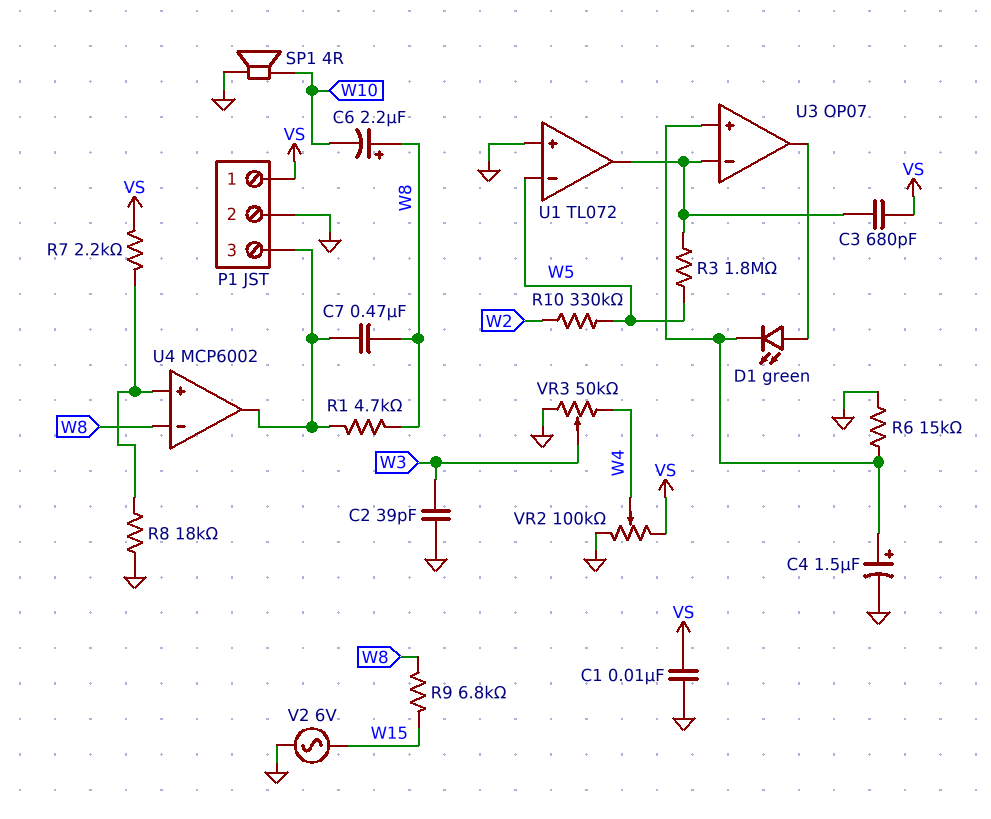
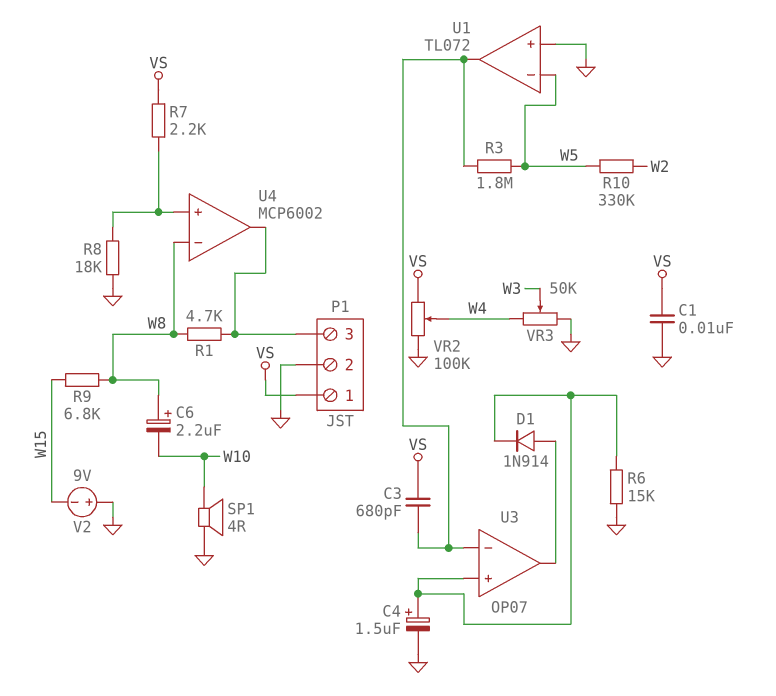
C2: 39pF (GND, W3) -> none
C7: 470nF (P1/3, W8) -> none
D1: LED green (A U3/out, K U3/in+) -> diode 1N914 (A U3/out, K U3/in+)
V2: AC 6V (GND, W15) -> 9V (plus GND, minus W15)

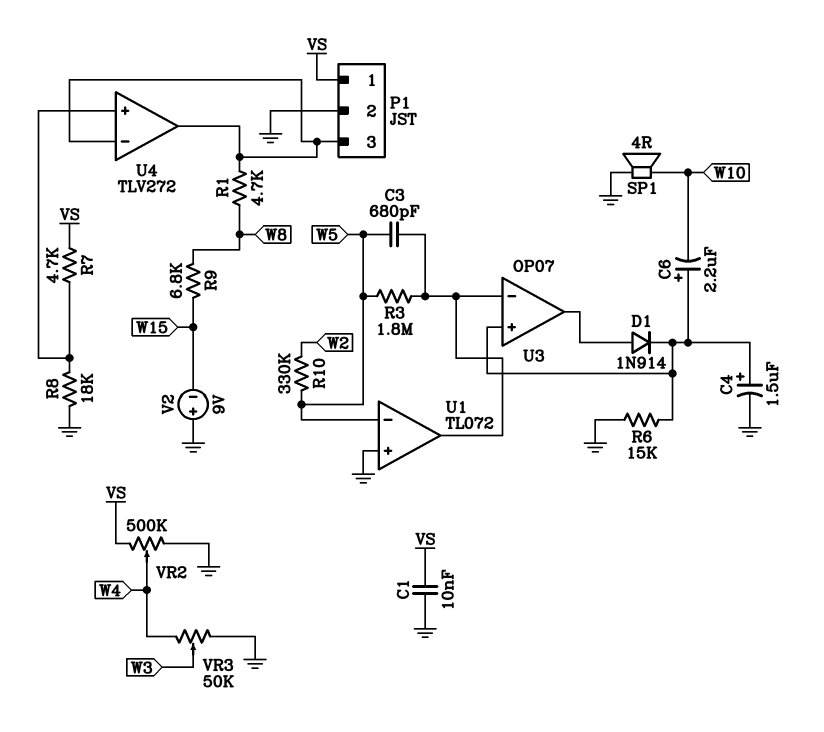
C3: 680pF (U1/out, VS) -> 680pF (U1/out, W5)
C6: 2.2uF (plus W8, minus W10) -> 2.2uF (plus U3/in+, minus W10)
R7: 2.2k (U4/in+, VS) -> 4.7k (U4/in+, VS)
U4: MCP6002 -> TLV272
U4 pin in-: W8 -> P1/3
VR2: 100k (GND, VS, wiper W4) -> 500k (GND, VS, wiper W4)

